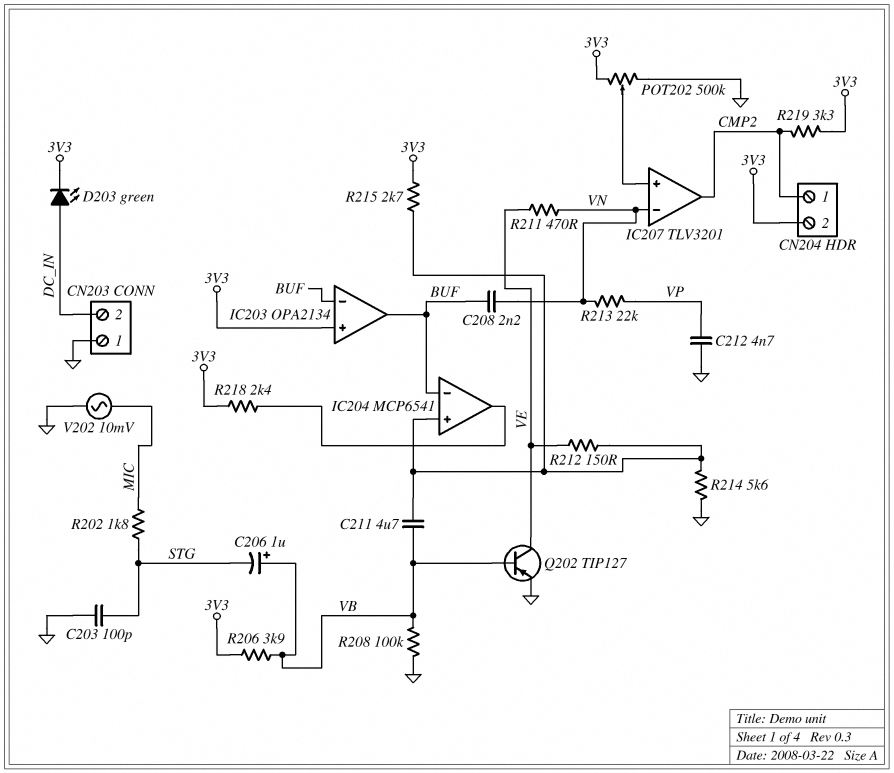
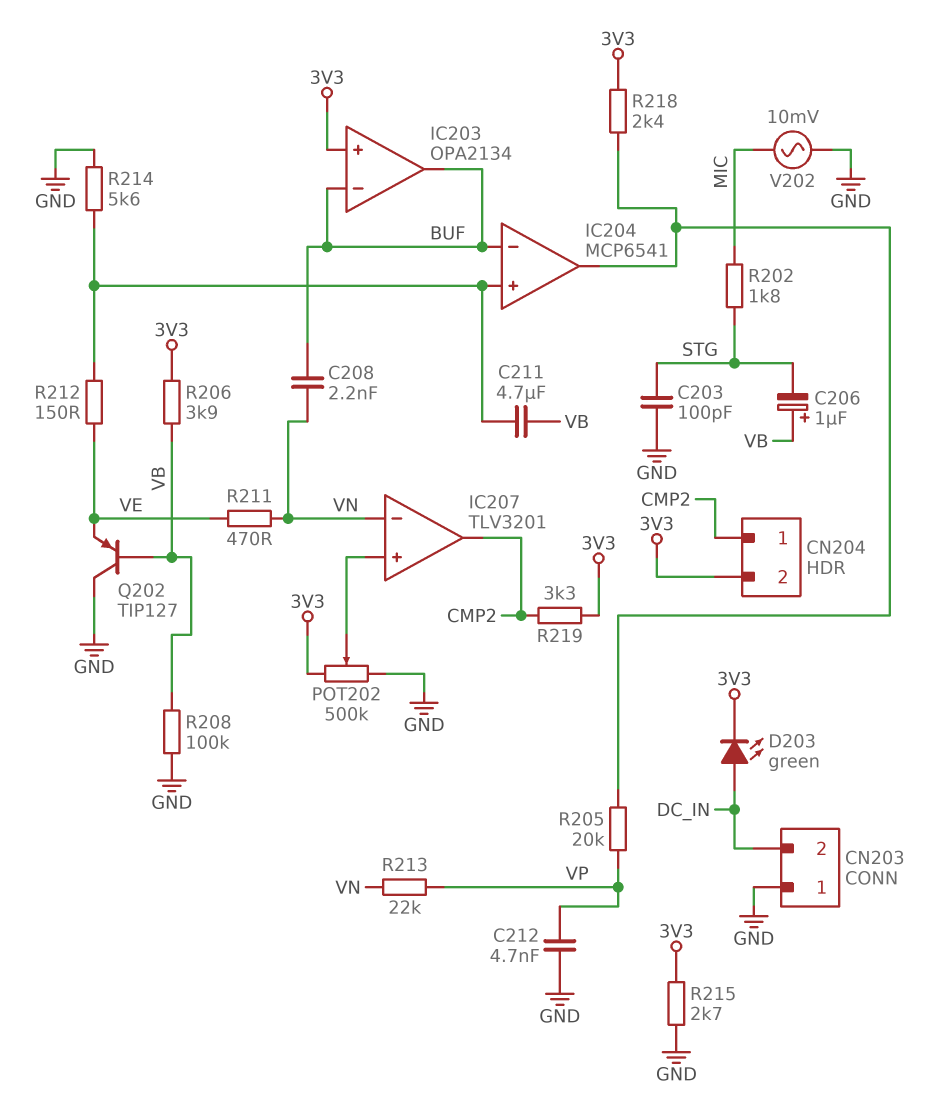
Q202: PNP TIP127 (B VB, C VE, E GND) -> PNP TIP127 (B VB, C GND, E VE)
R205: none -> 20k (IC204/out, VP)
R215: 2.7k (3V3, IC204/in+) -> 2.7k (3V3, GND)

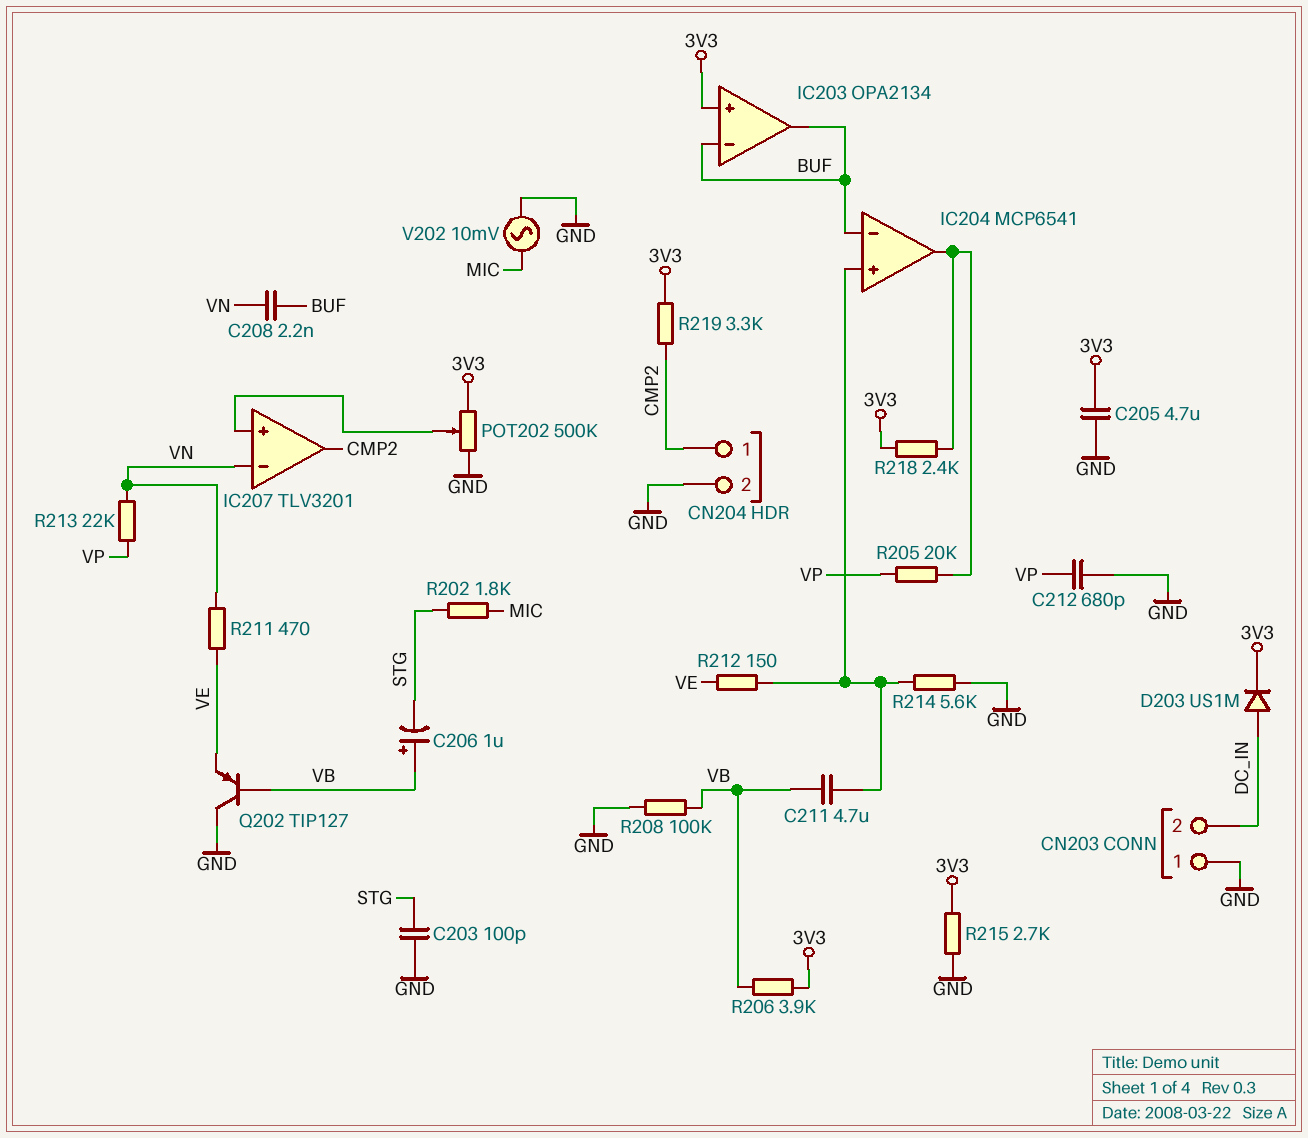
C205: none -> 4.7uF (3V3, GND)
C212: 4.7nF (GND, VP) -> 680pF (GND, VP)
CN204 pin 2: 3V3 -> GND
D203: LED green (A DC_IN, K 3V3) -> diode US1M (A DC_IN, K 3V3)

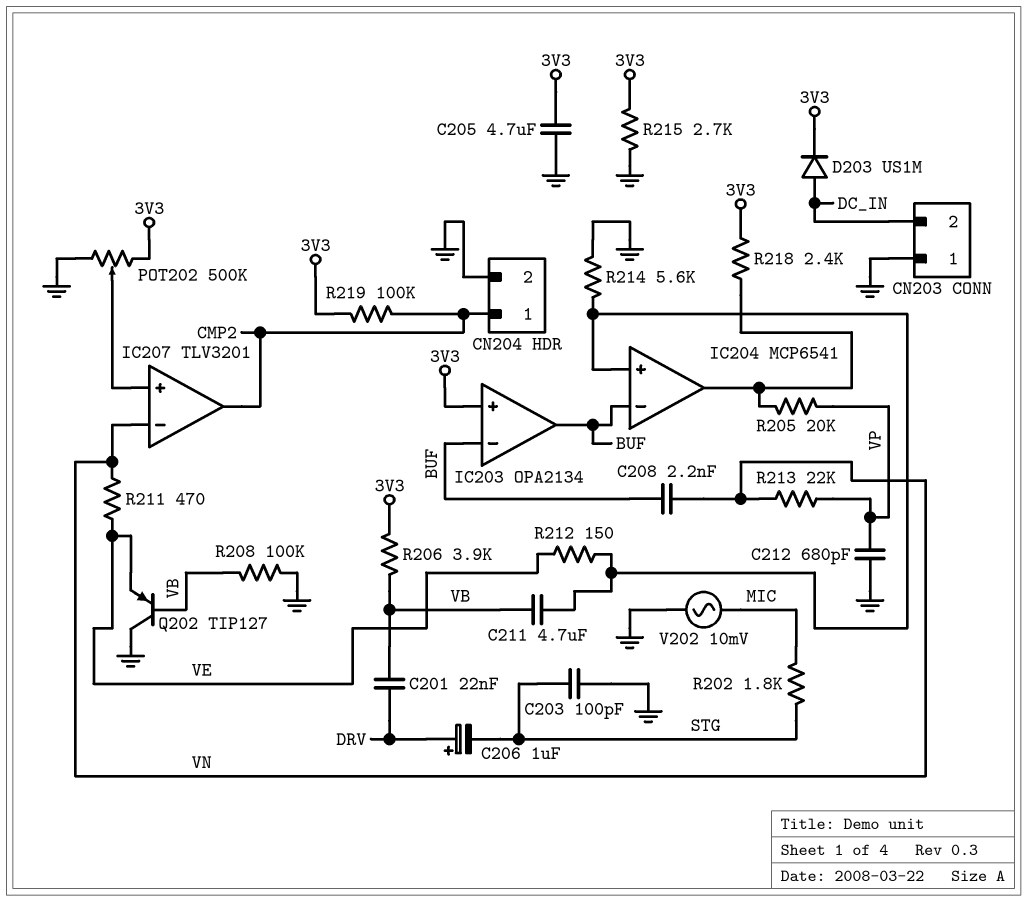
C201: none -> 22nF (DRV, VB)
C206: 1uF (plus VB, minus STG) -> 1uF (plus DRV, minus STG)
R219: 3.3k (3V3, CMP2) -> 100k (3V3, CMP2)

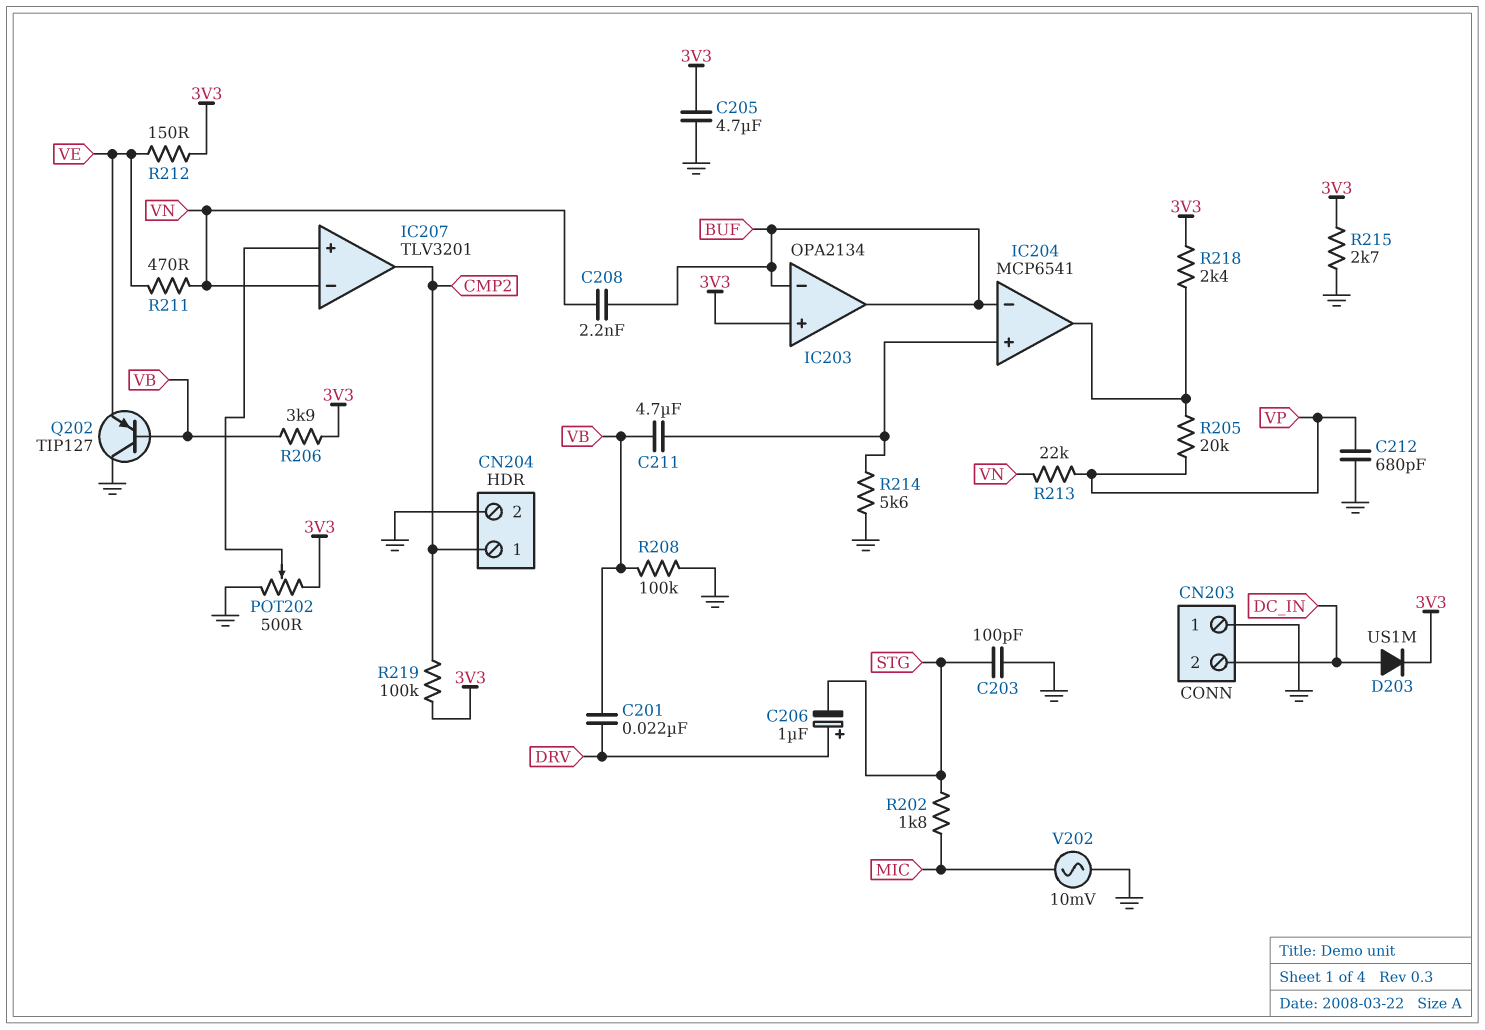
POT202: 500k (3V3, GND, wiper IC207/in+) -> 500 (3V3, GND, wiper IC207/in+)
R212: 150 (IC204/in+, VE) -> 150 (3V3, VE)

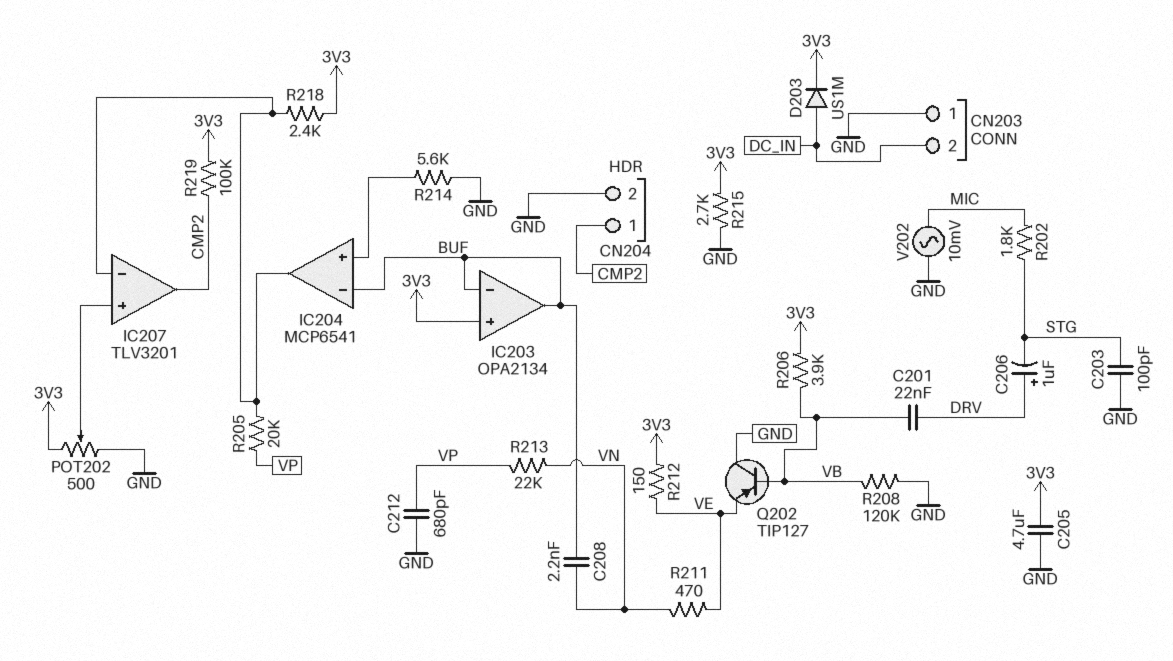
C211: 4.7uF (IC204/in+, VB) -> none
IC207 pin in-: VN -> IC204/out
R208: 100k (GND, VB) -> 120k (GND, VB)

